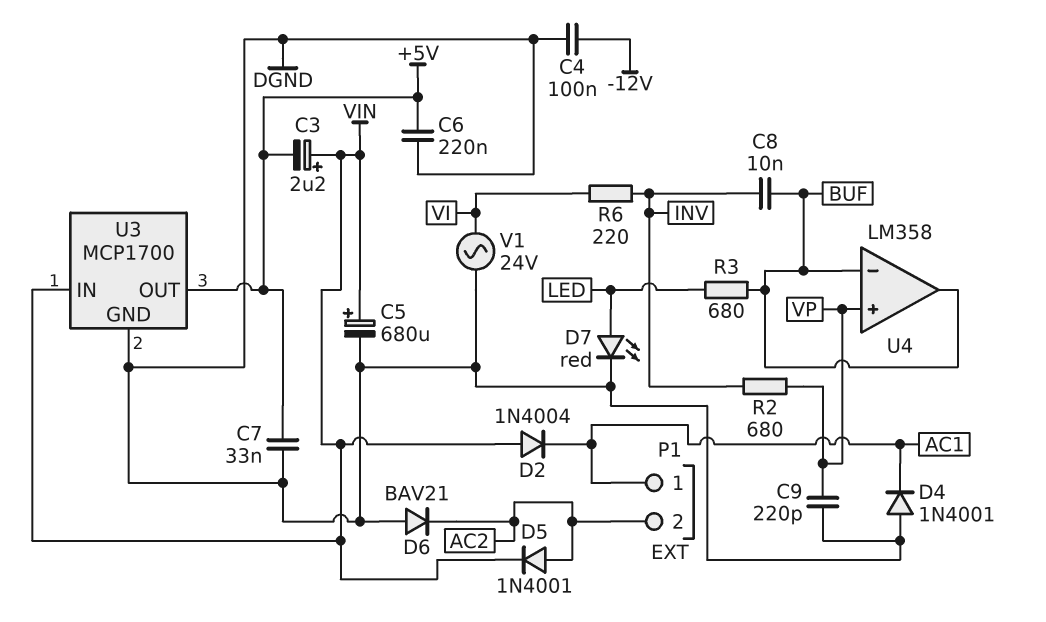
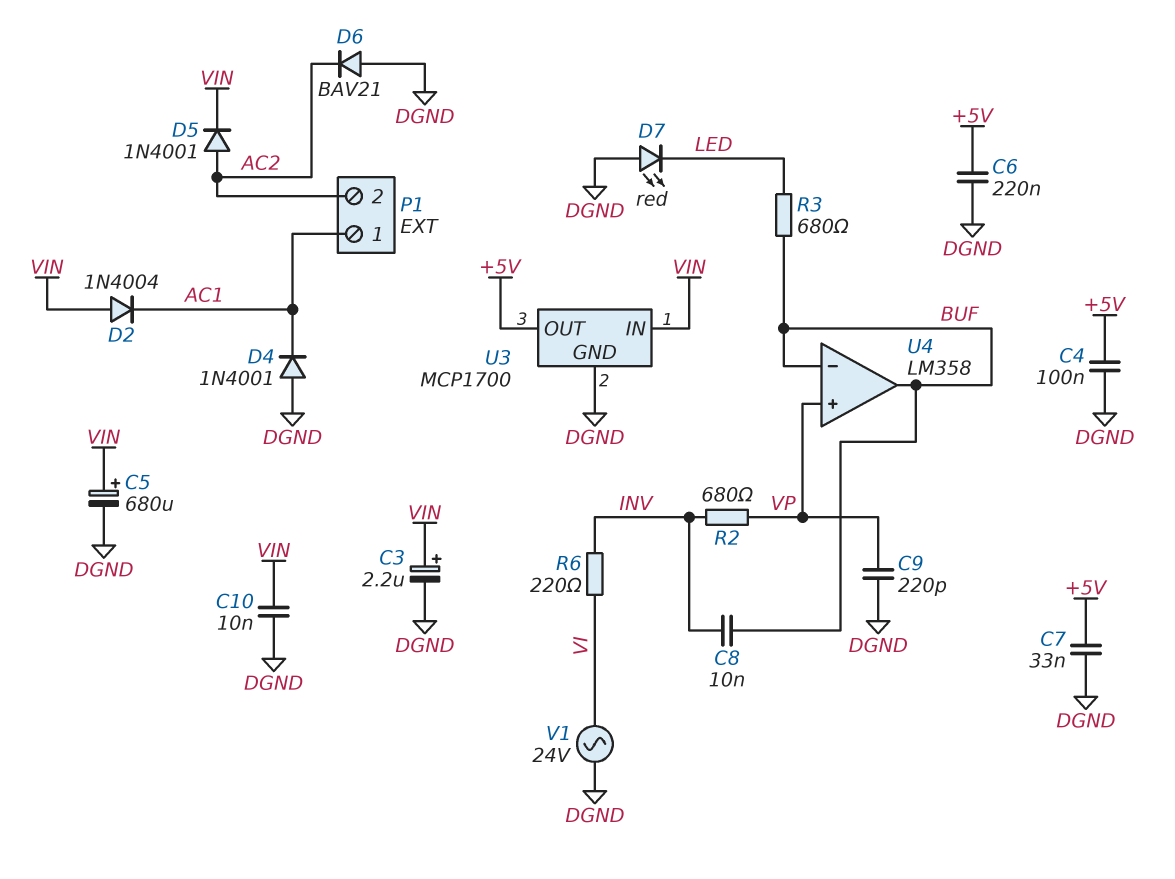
C3: 2.2uF (plus VIN, minus +5V) -> 2.2uF (plus VIN, minus DGND)
C4: 100nF (-12V, DGND) -> 100nF (+5V, DGND)
C10: none -> 10nF (DGND, VIN)
D7: LED red (A LED, K DGND) -> LED red (A DGND, K LED)

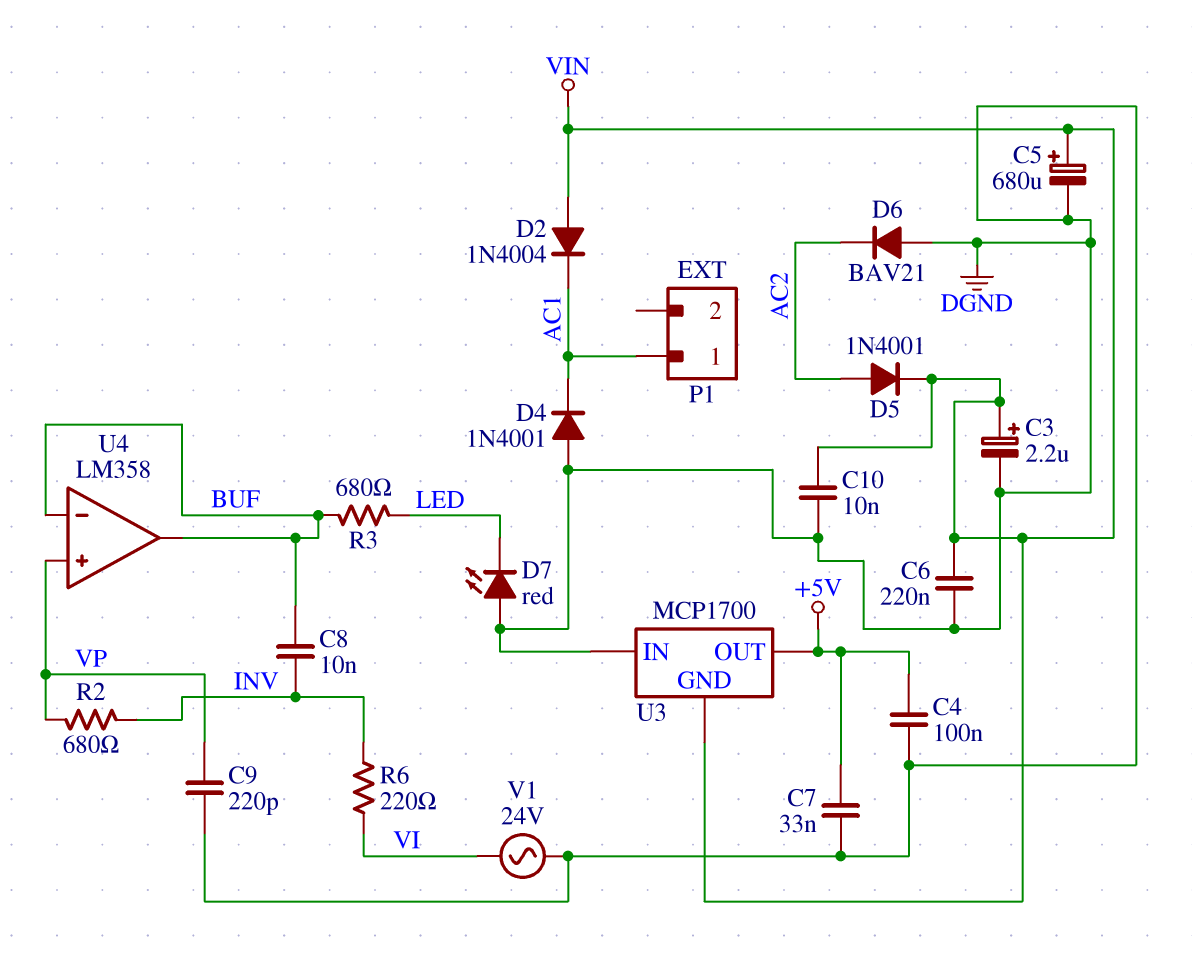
C6: 220nF (+5V, DGND) -> 220nF (DGND, VIN)
P1 pin 2: AC2 -> none
U3 pin GND: DGND -> VIN
U3 pin IN: VIN -> DGND

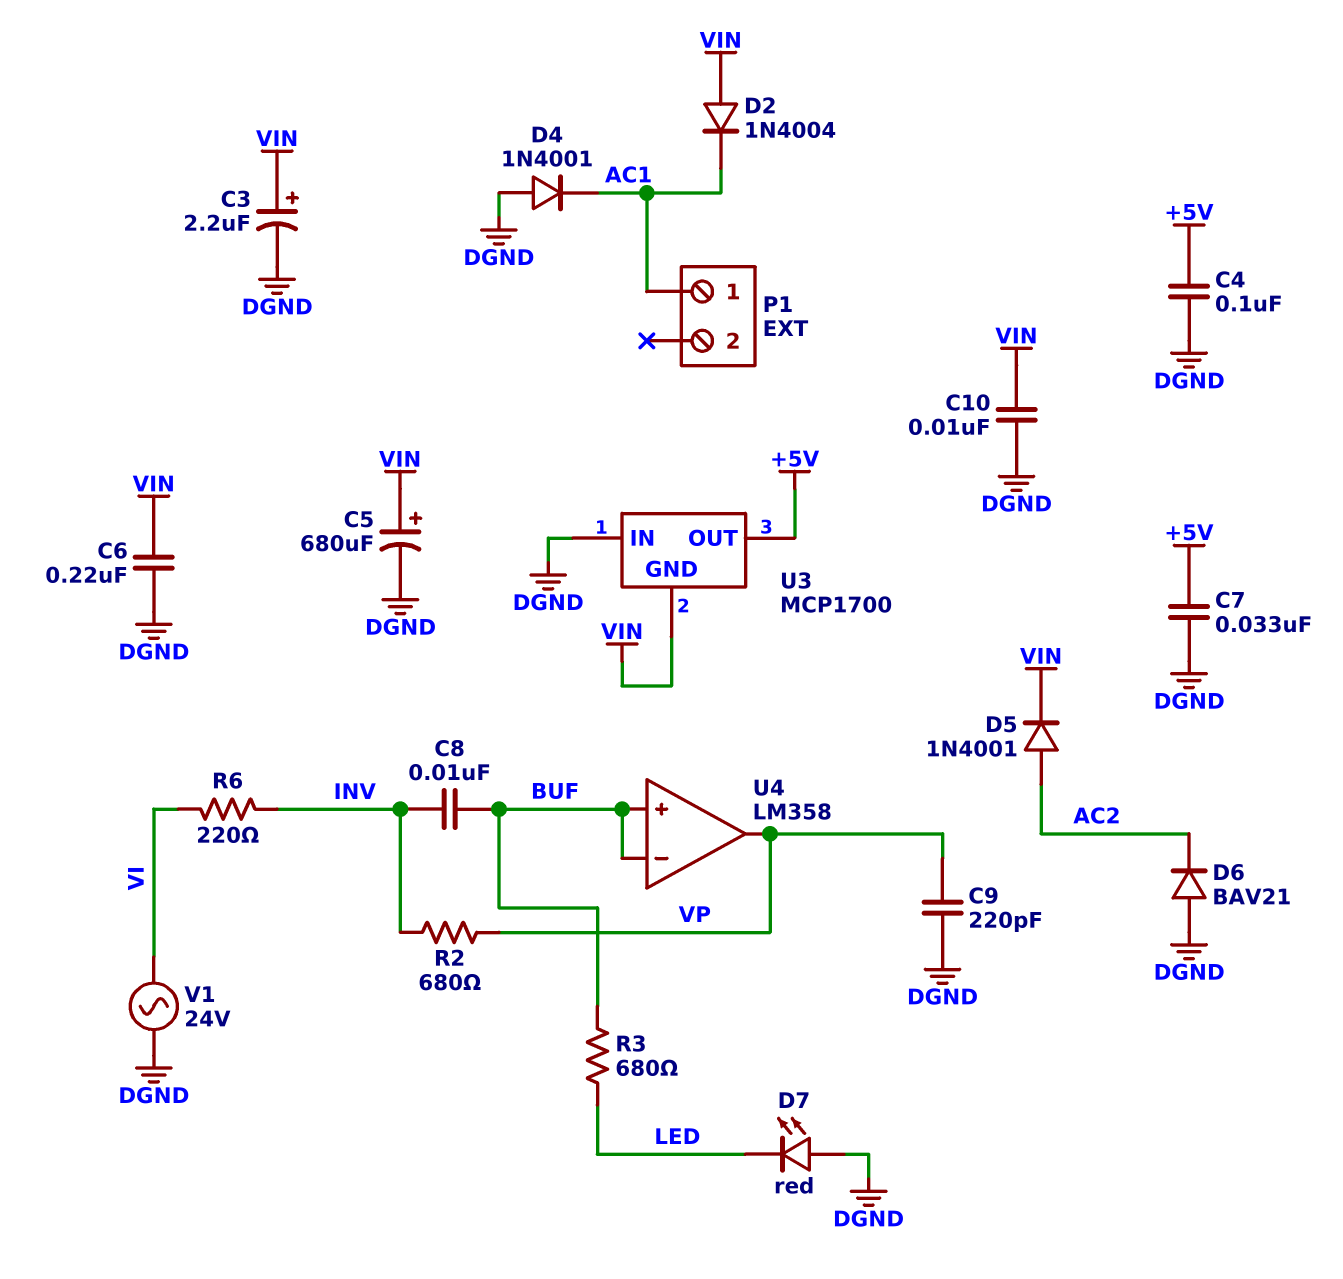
U4 pin in+: VP -> BUF
U4 pin out: BUF -> VP

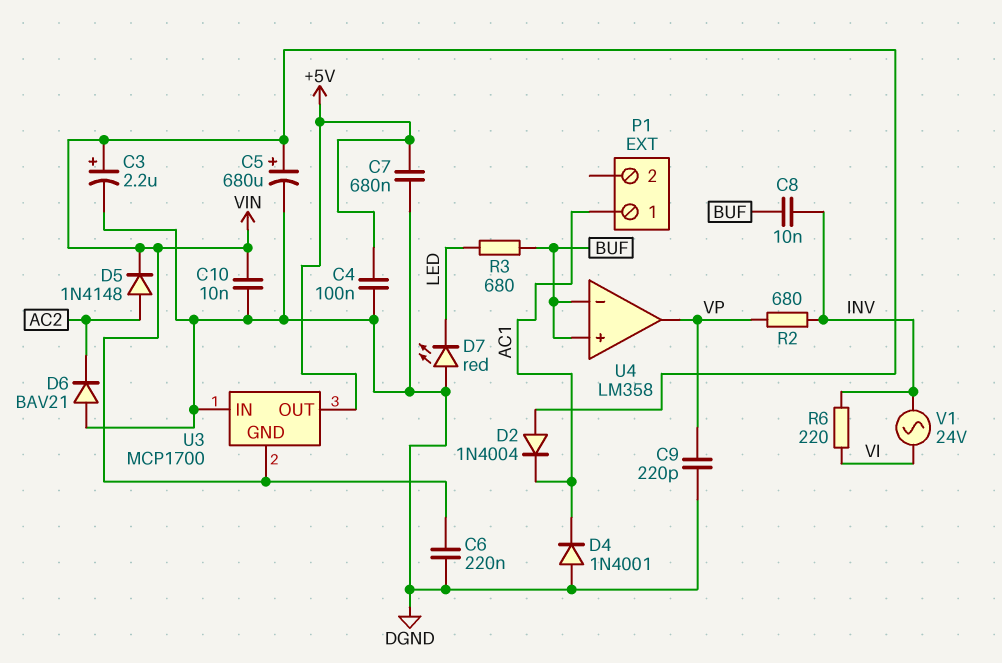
C7: 33nF (+5V, DGND) -> 680nF (+5V, DGND)
D5: diode 1N4001 (A AC2, K VIN) -> diode 1N4148 (A AC2, K VIN)
V1: AC 24V (DGND, VI) -> AC 24V (INV, VI)

